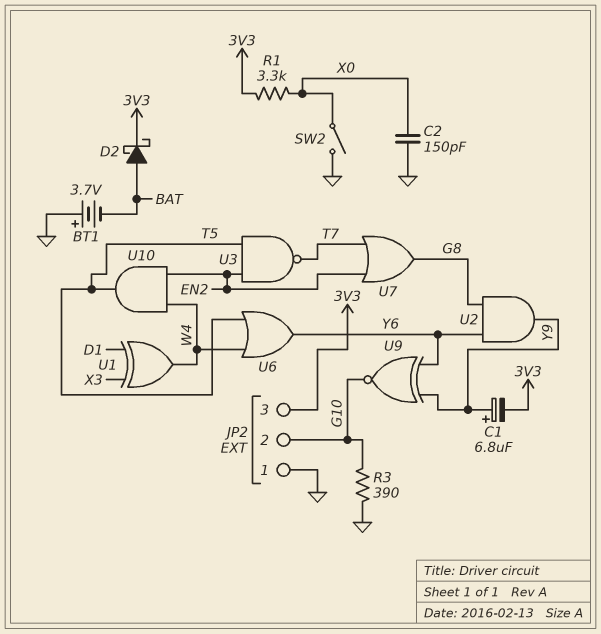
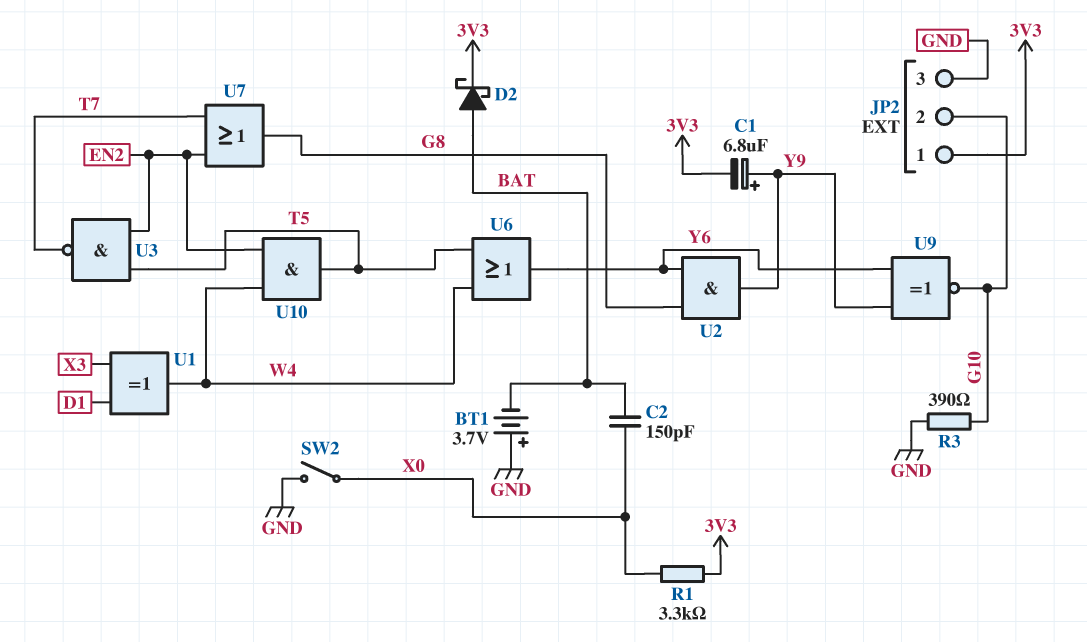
C2: 150pF (GND, X0) -> 150pF (BAT, X0)
JP2 pin 1: GND -> 3V3
JP2 pin 3: 3V3 -> GND

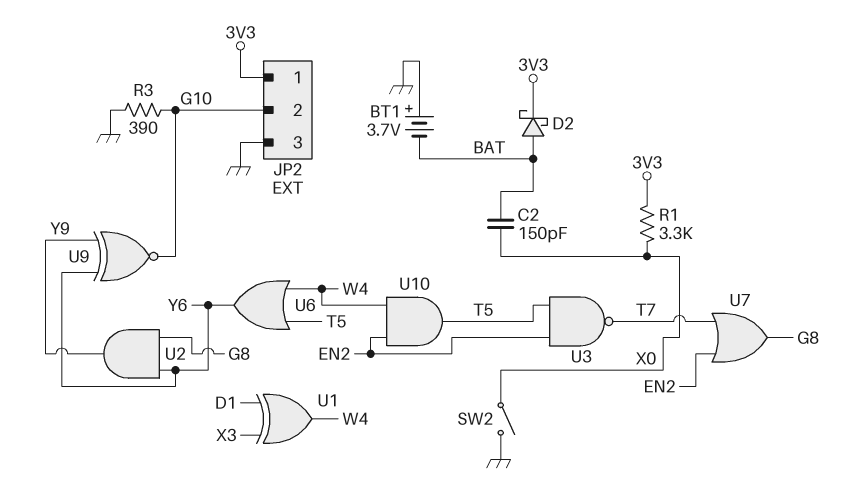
C1: 6.8uF (plus Y9, minus 3V3) -> none

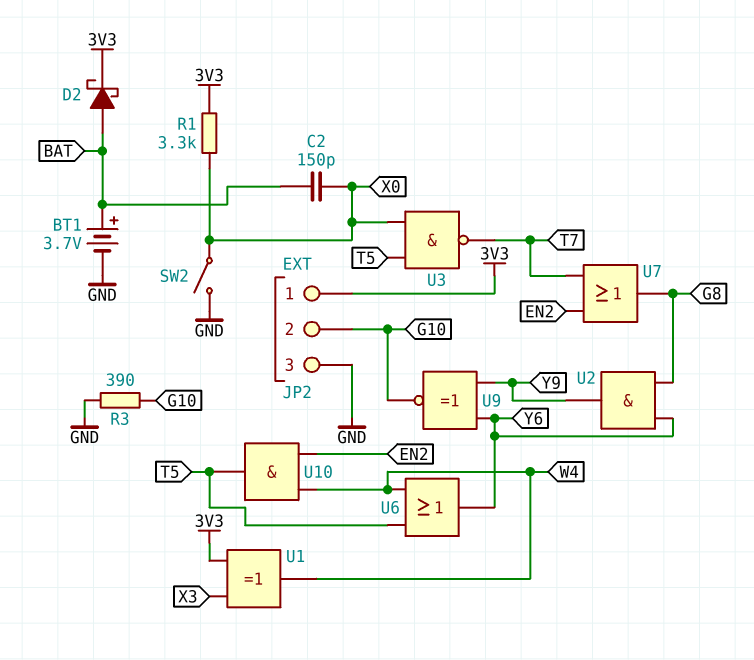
BT1: 3.7V (plus GND, minus BAT) -> 3.7V (plus BAT, minus GND)
U1: XOR (in D1, in X3, out W4) -> XOR (in 3V3, in X3, out W4)
U3: NAND (in EN2, in T5, out T7) -> NAND (in T5, in X0, out T7)

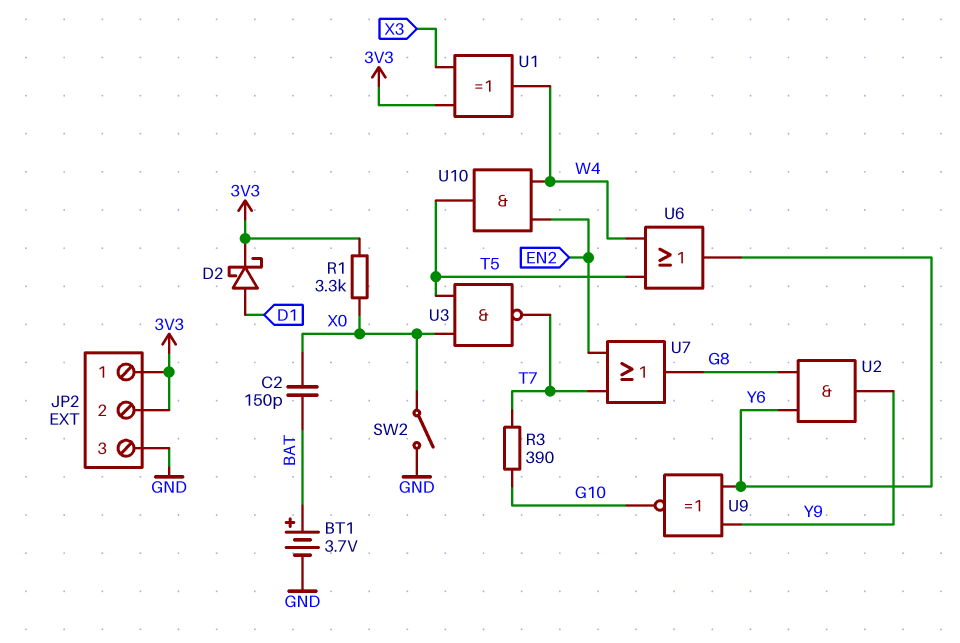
D2: schottky (A BAT, K 3V3) -> schottky (A D1, K 3V3)
JP2 pin 2: G10 -> 3V3
R3: 390 (G10, GND) -> 390 (G10, T7)

